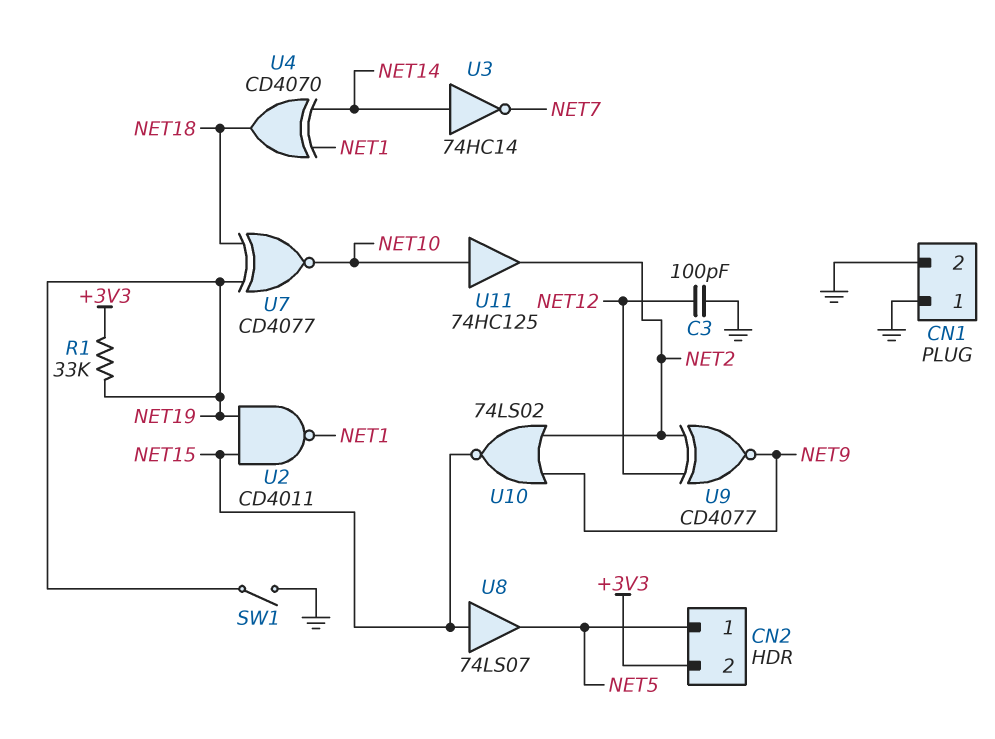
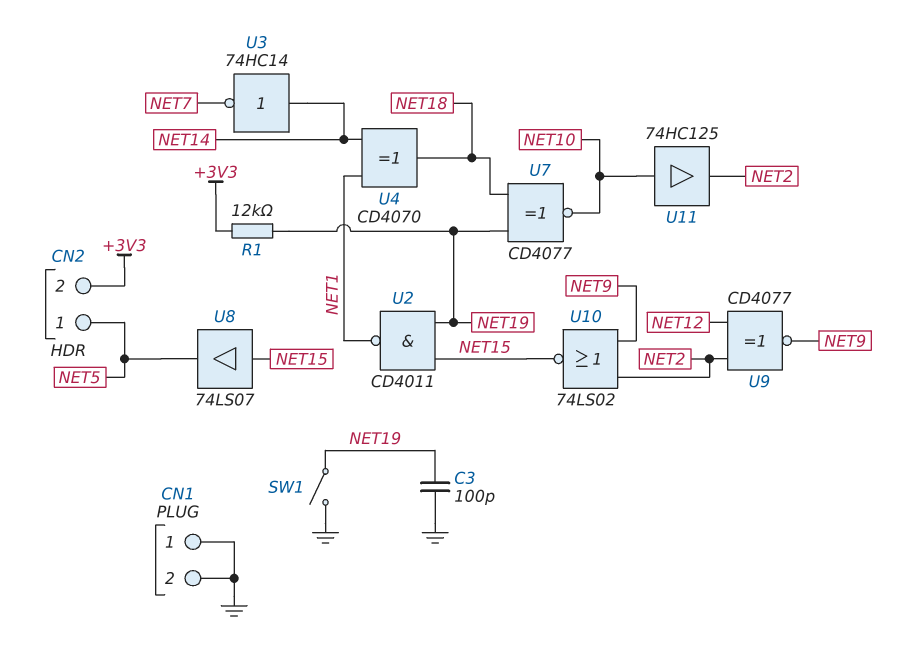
C3: 100pF (GND, NET12) -> 100pF (GND, NET19)
R1: 33k (+3V3, NET19) -> 12k (+3V3, NET19)

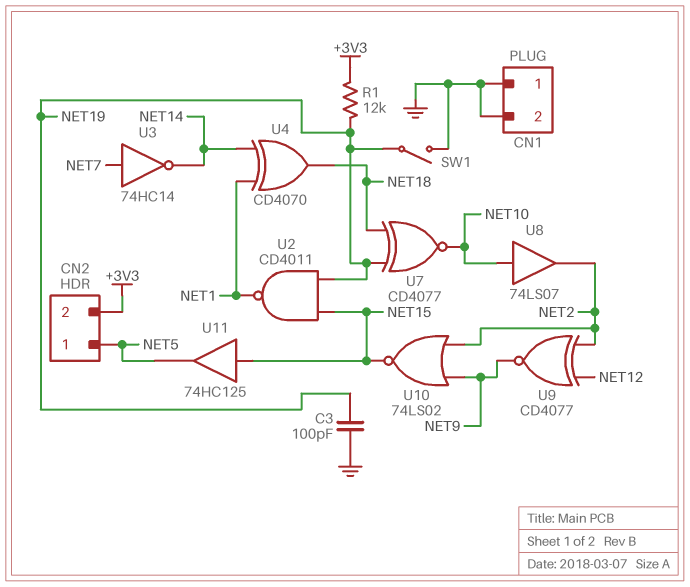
U3: NOT 74HC14 (in NET14, out NET7) -> NOT 74HC14 (in NET7, out NET14)
U8: buffer 74LS07 (in NET15, out NET5) -> buffer 74LS07 (in NET10, out NET2)
U11: buffer 74HC125 (in NET10, out NET2) -> buffer 74HC125 (in NET15, out NET5)

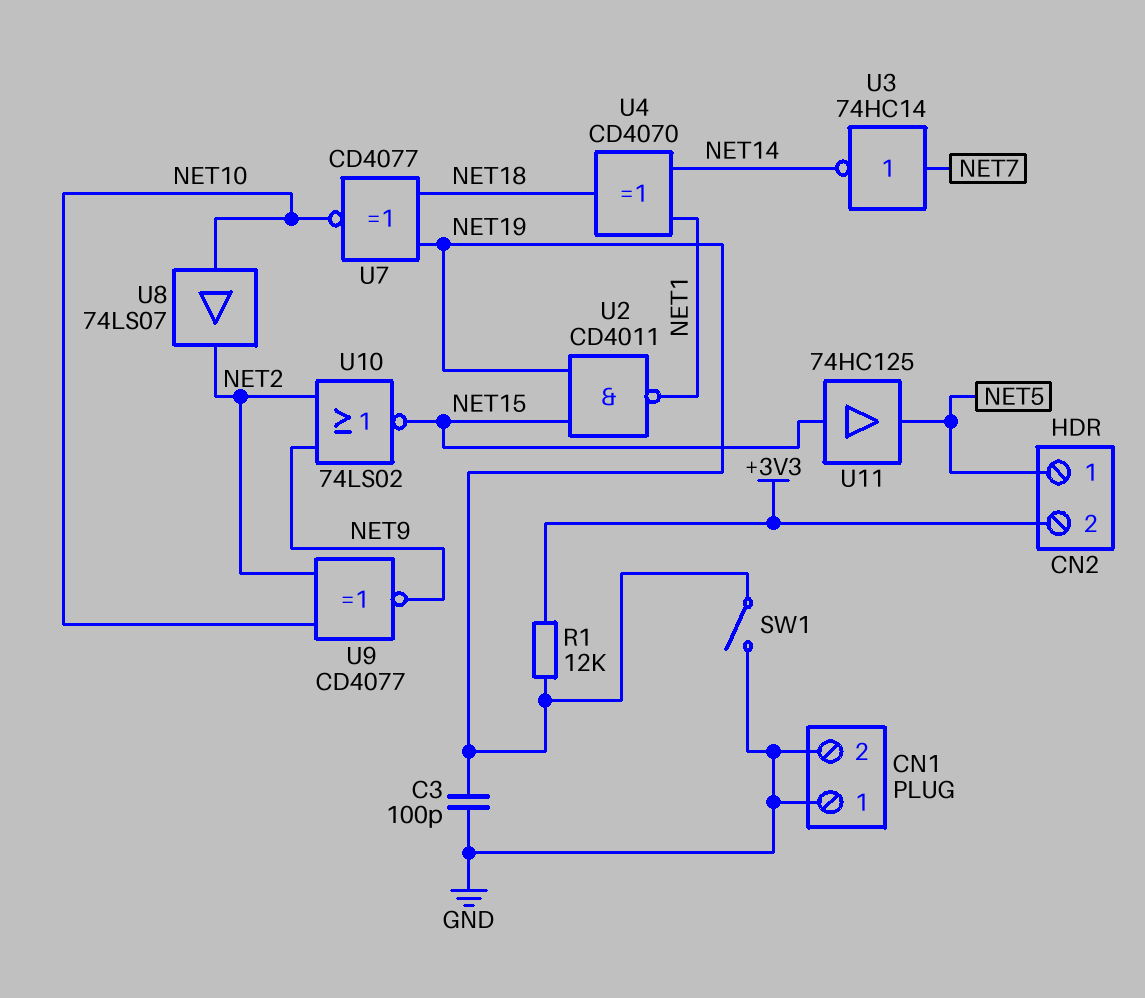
U9: XNOR CD4077 (in NET2, in NET12, out NET9) -> XNOR CD4077 (in NET2, in NET10, out NET9)

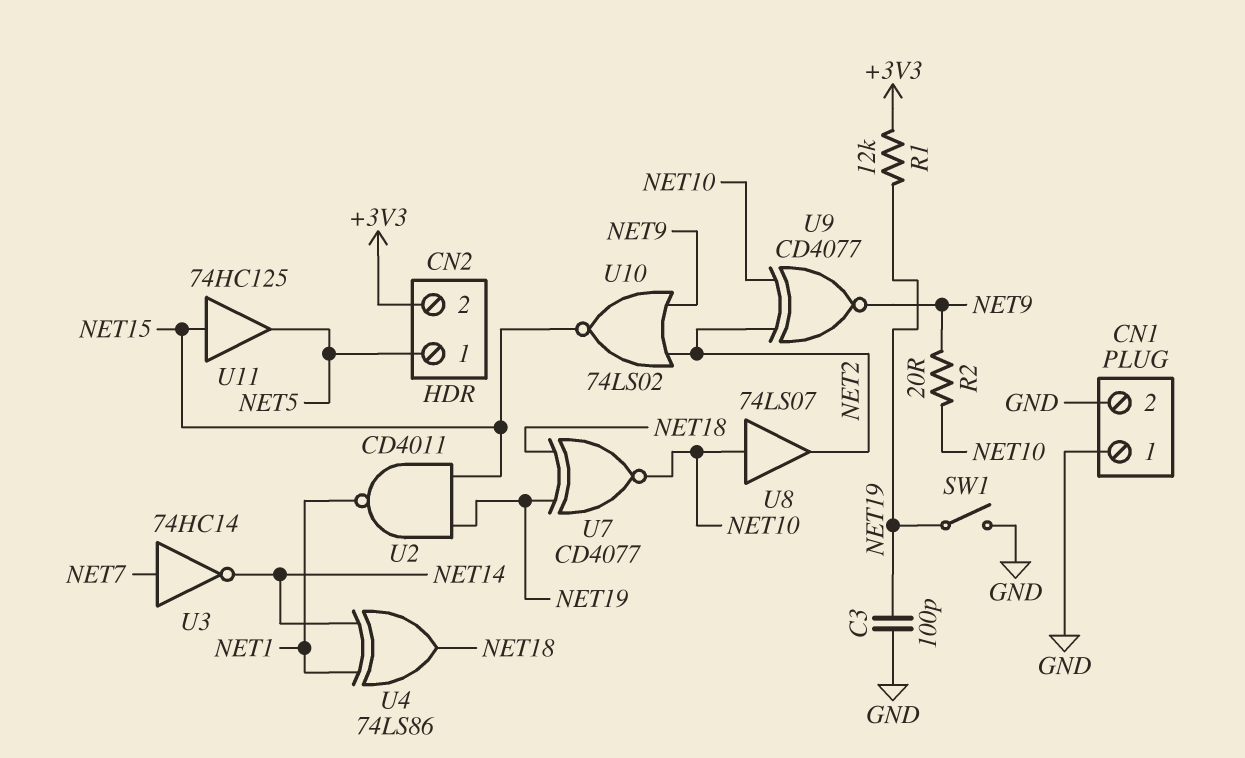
R2: none -> 20 (NET9, NET10)
U4: XOR CD4070 (in NET1, in NET14, out NET18) -> XOR 74LS86 (in NET1, in NET14, out NET18)

